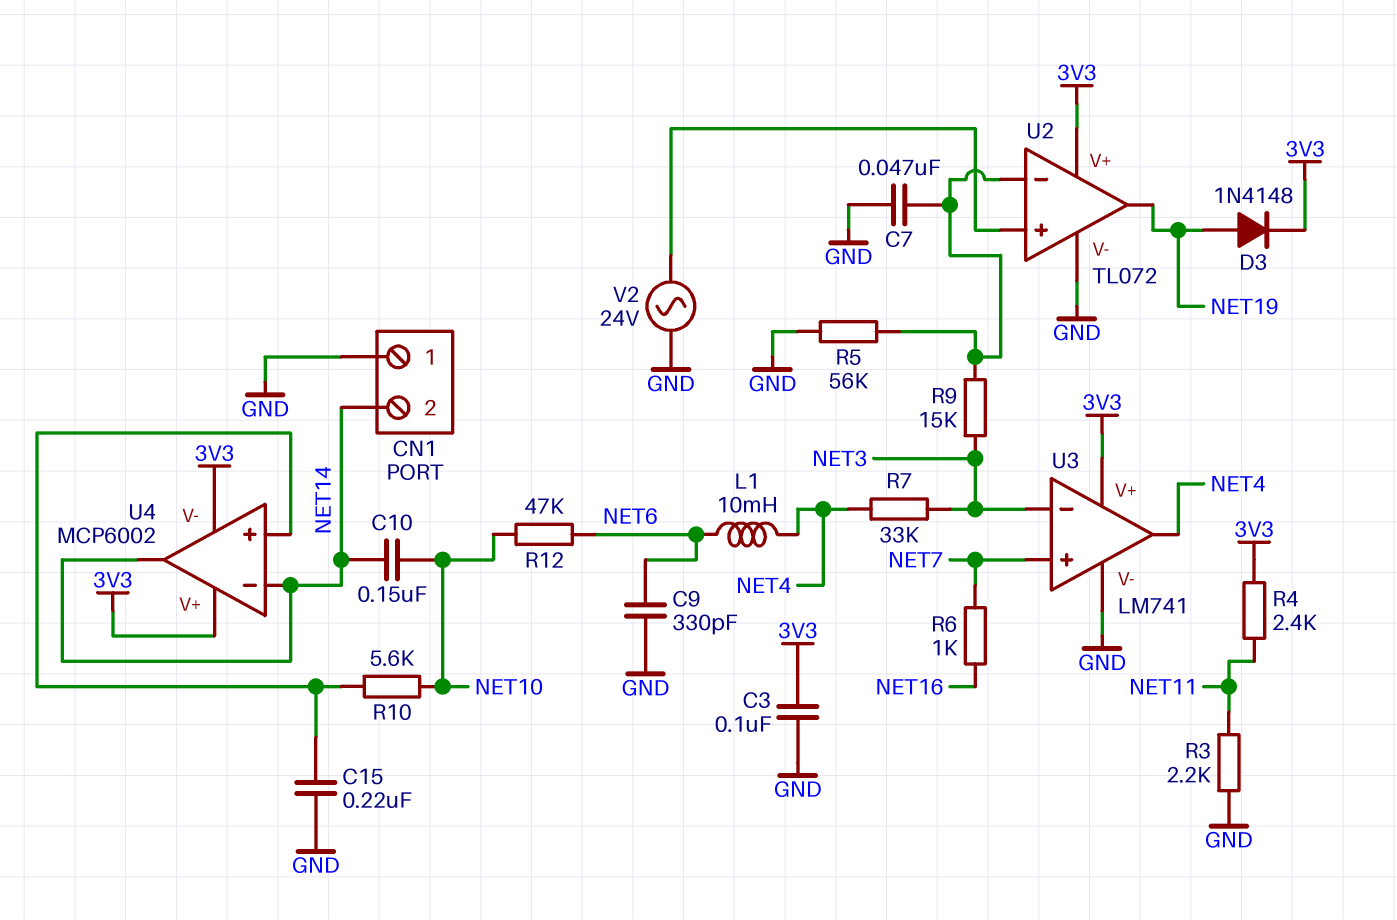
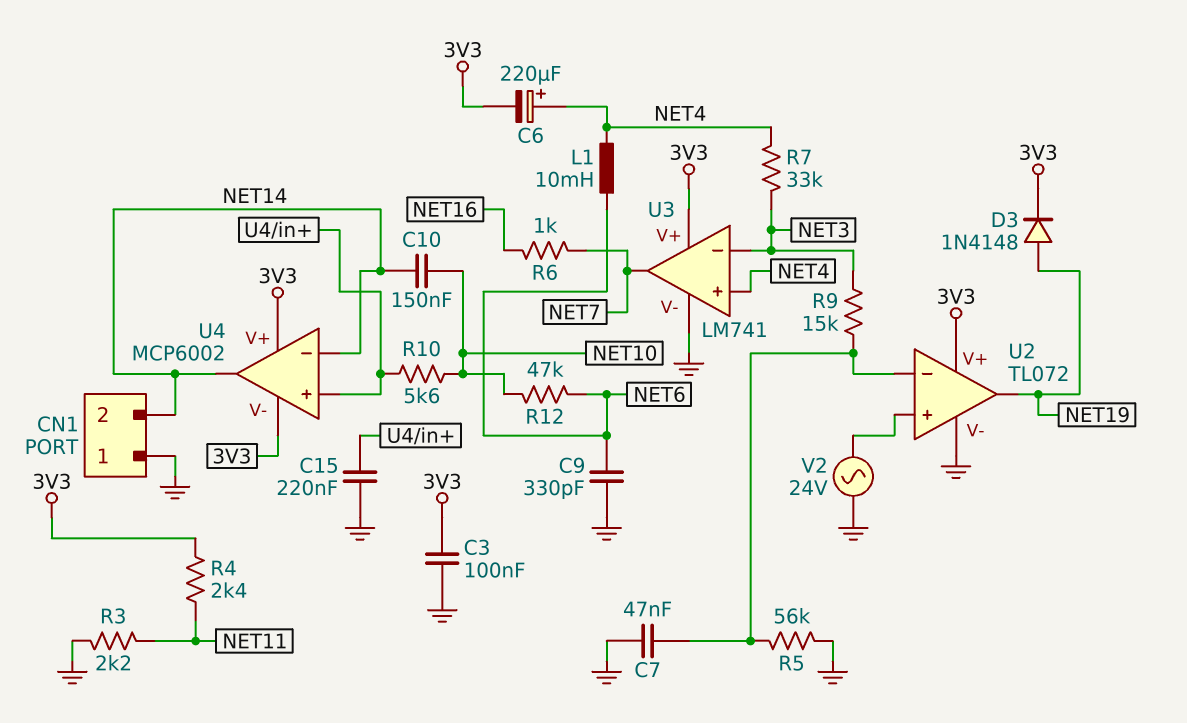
C6: none -> 220uF (plus NET4, minus 3V3)
U3 pin in+: NET7 -> NET4
U3 pin out: NET4 -> NET7

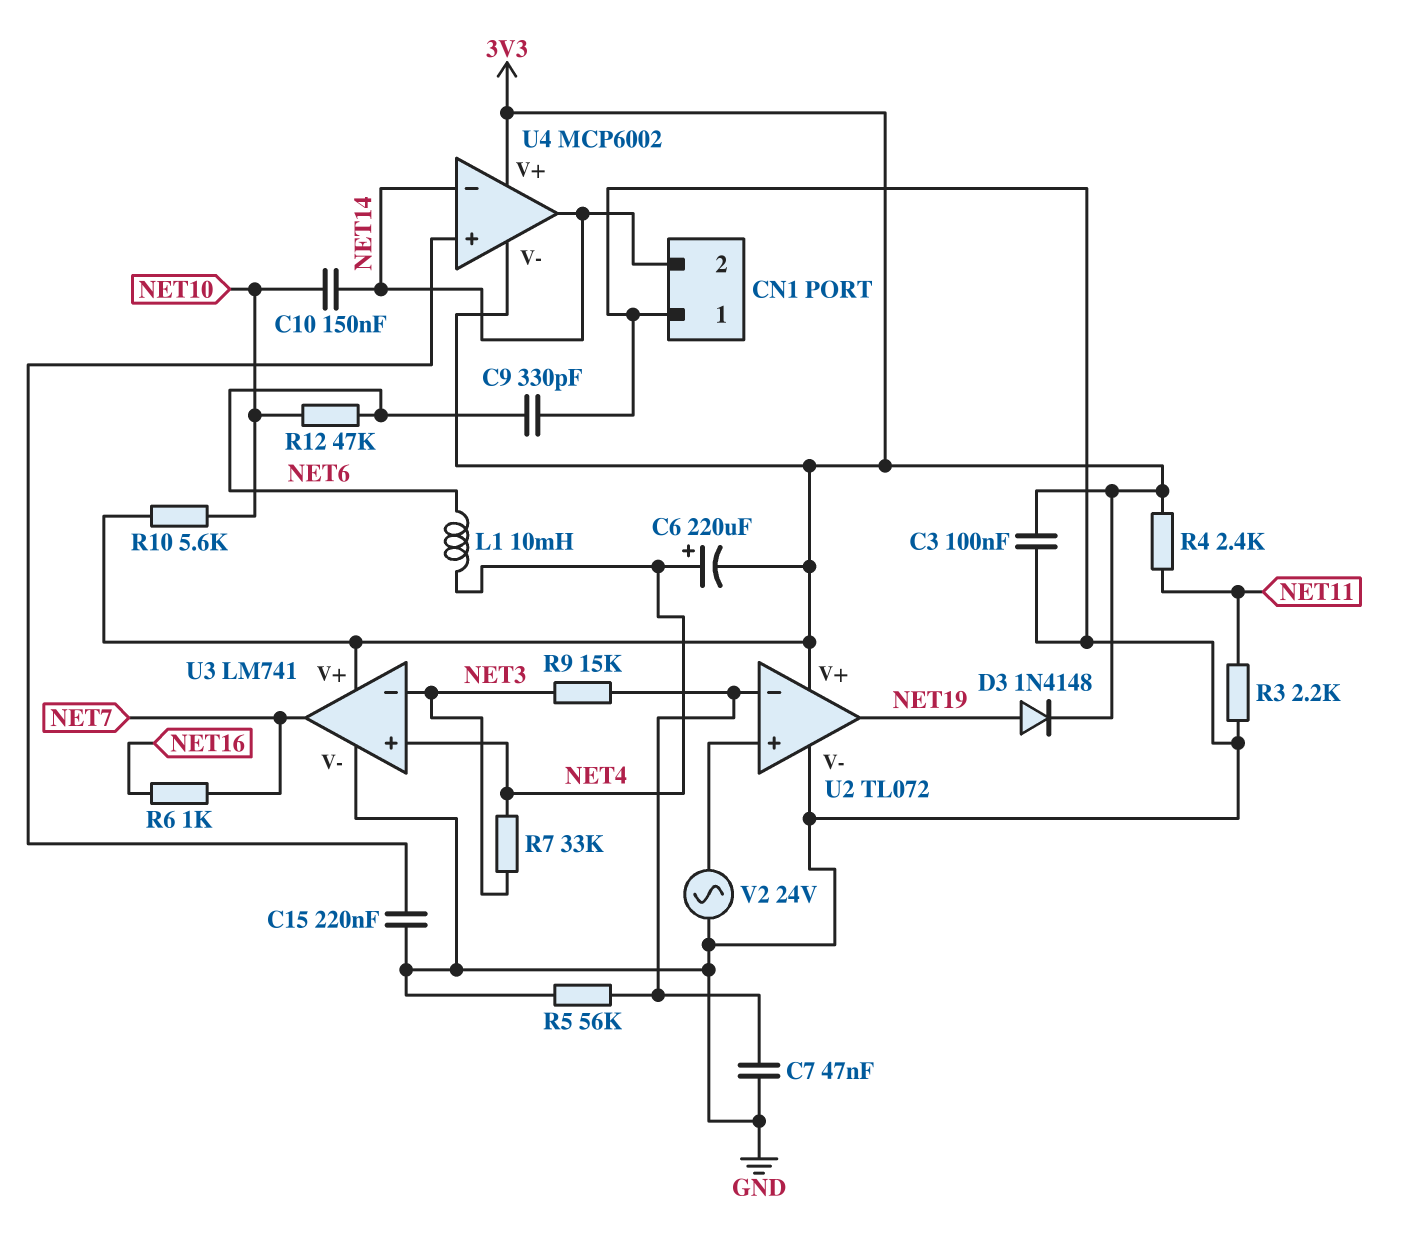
R10: 5.6k (NET10, U4/in+) -> 5.6k (3V3, NET10)

